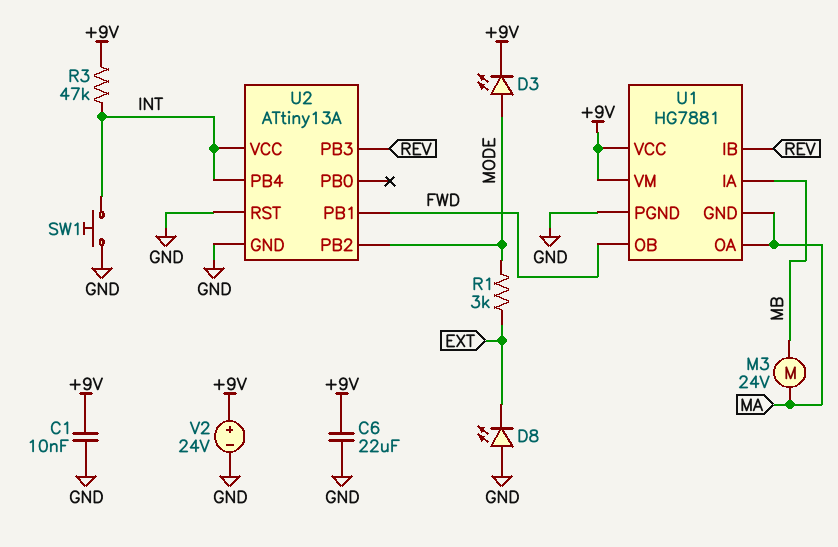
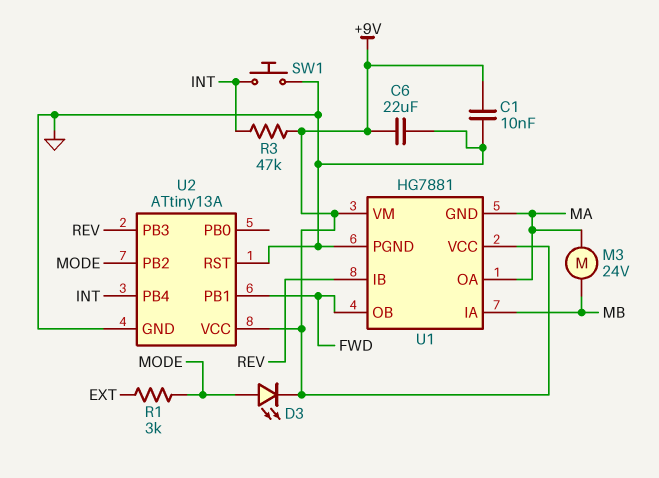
D8: LED (A GND, K EXT) -> none
U2 pin VCC: INT -> +9V
V2: 24V (plus +9V, minus GND) -> none

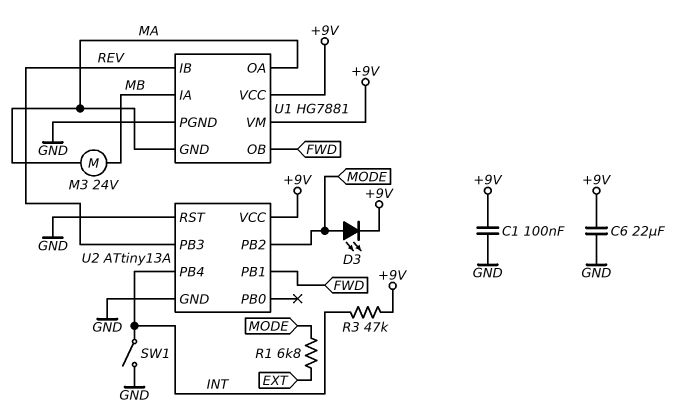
C1: 10nF (+9V, GND) -> 100nF (+9V, GND)
R1: 3k (EXT, MODE) -> 6.8k (EXT, MODE)
SW1: button (GND, INT) -> switch (GND, INT)

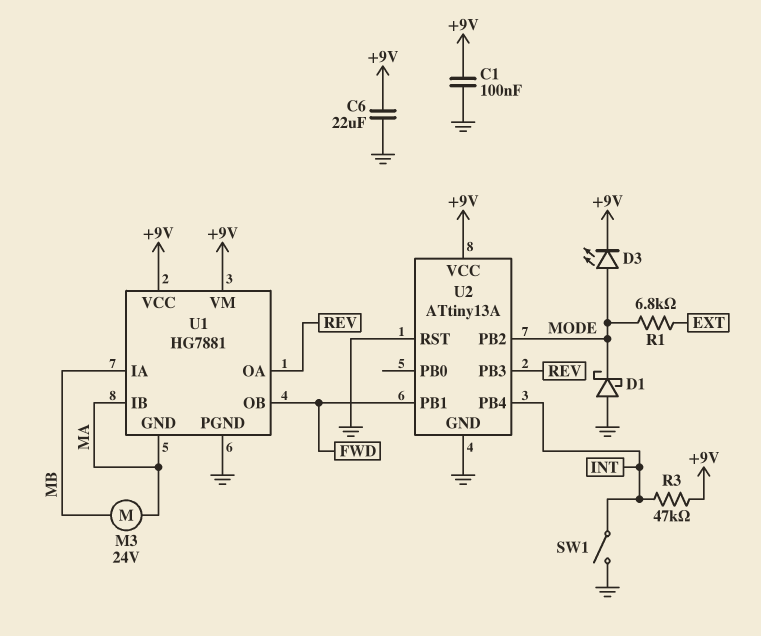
D1: none -> schottky (A GND, K MODE)
U1 pin IB: REV -> MA
U1 pin OA: MA -> REV

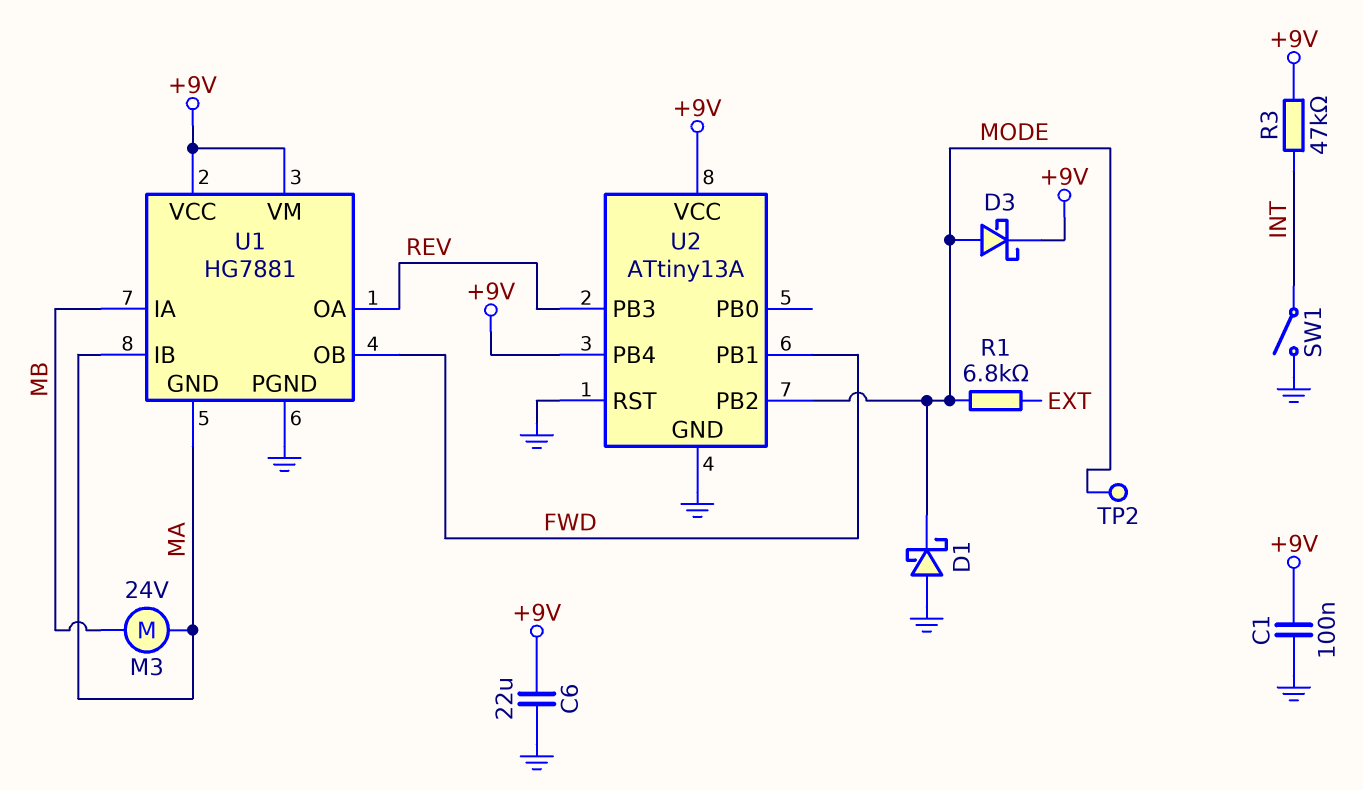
D3: LED (A MODE, K +9V) -> schottky (A MODE, K +9V)
TP2: none -> test point (MODE)
U2 pin PB4: INT -> +9V

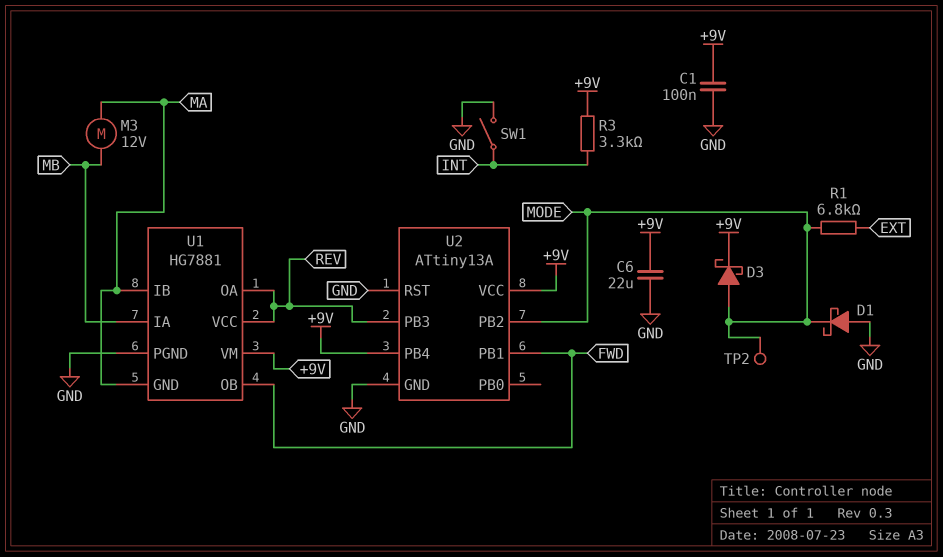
M3: motor 24V (MA, MB) -> motor 12V (MA, MB)
R3: 47k (+9V, INT) -> 3.3k (+9V, INT)
U1 pin VCC: +9V -> REV

